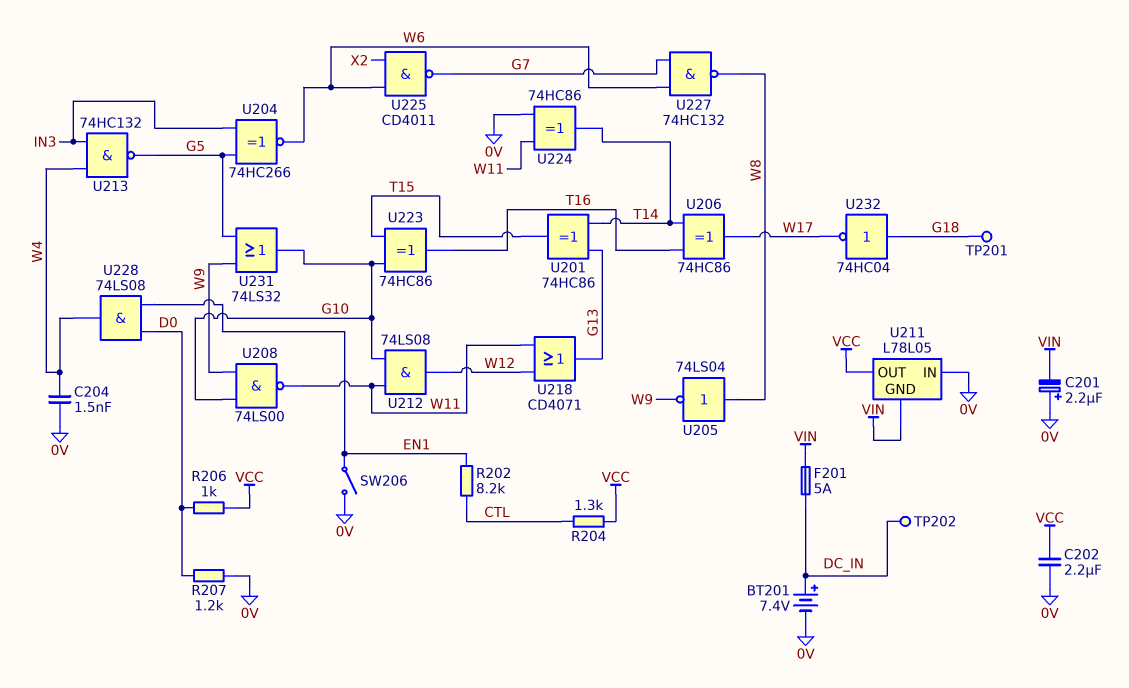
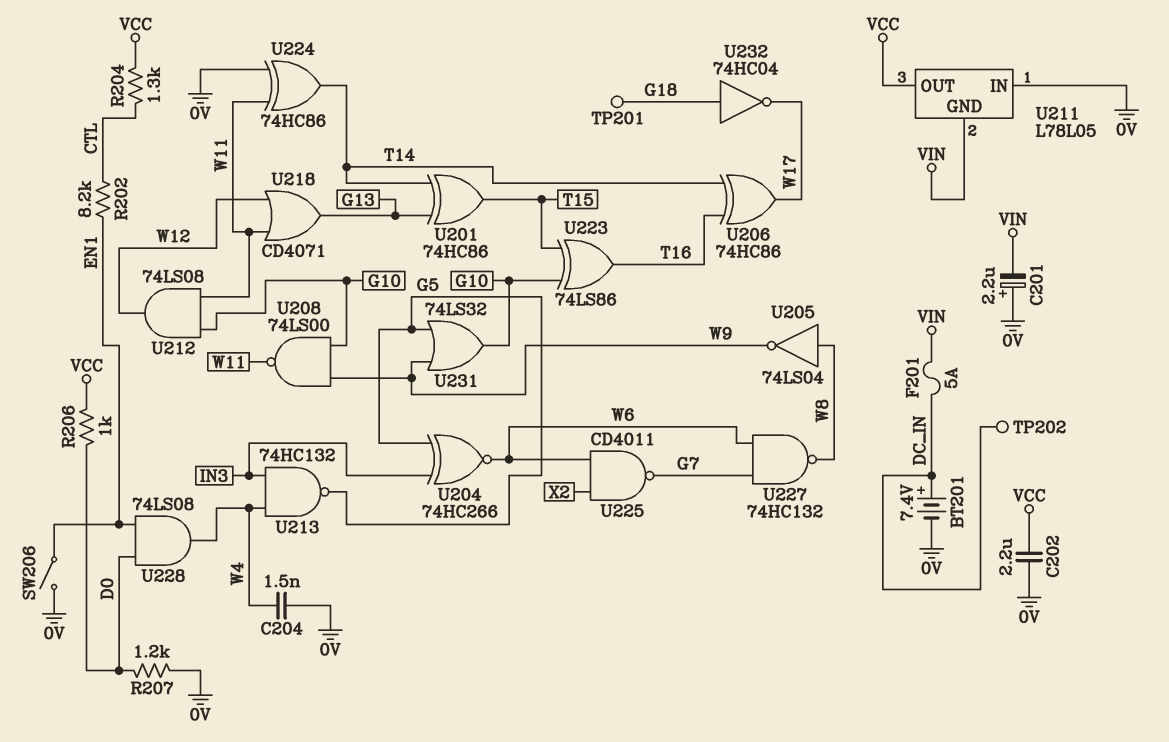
U223: XOR 74HC86 (in G10, in T15, out T16) -> XOR 74LS86 (in G10, in T15, out T16)

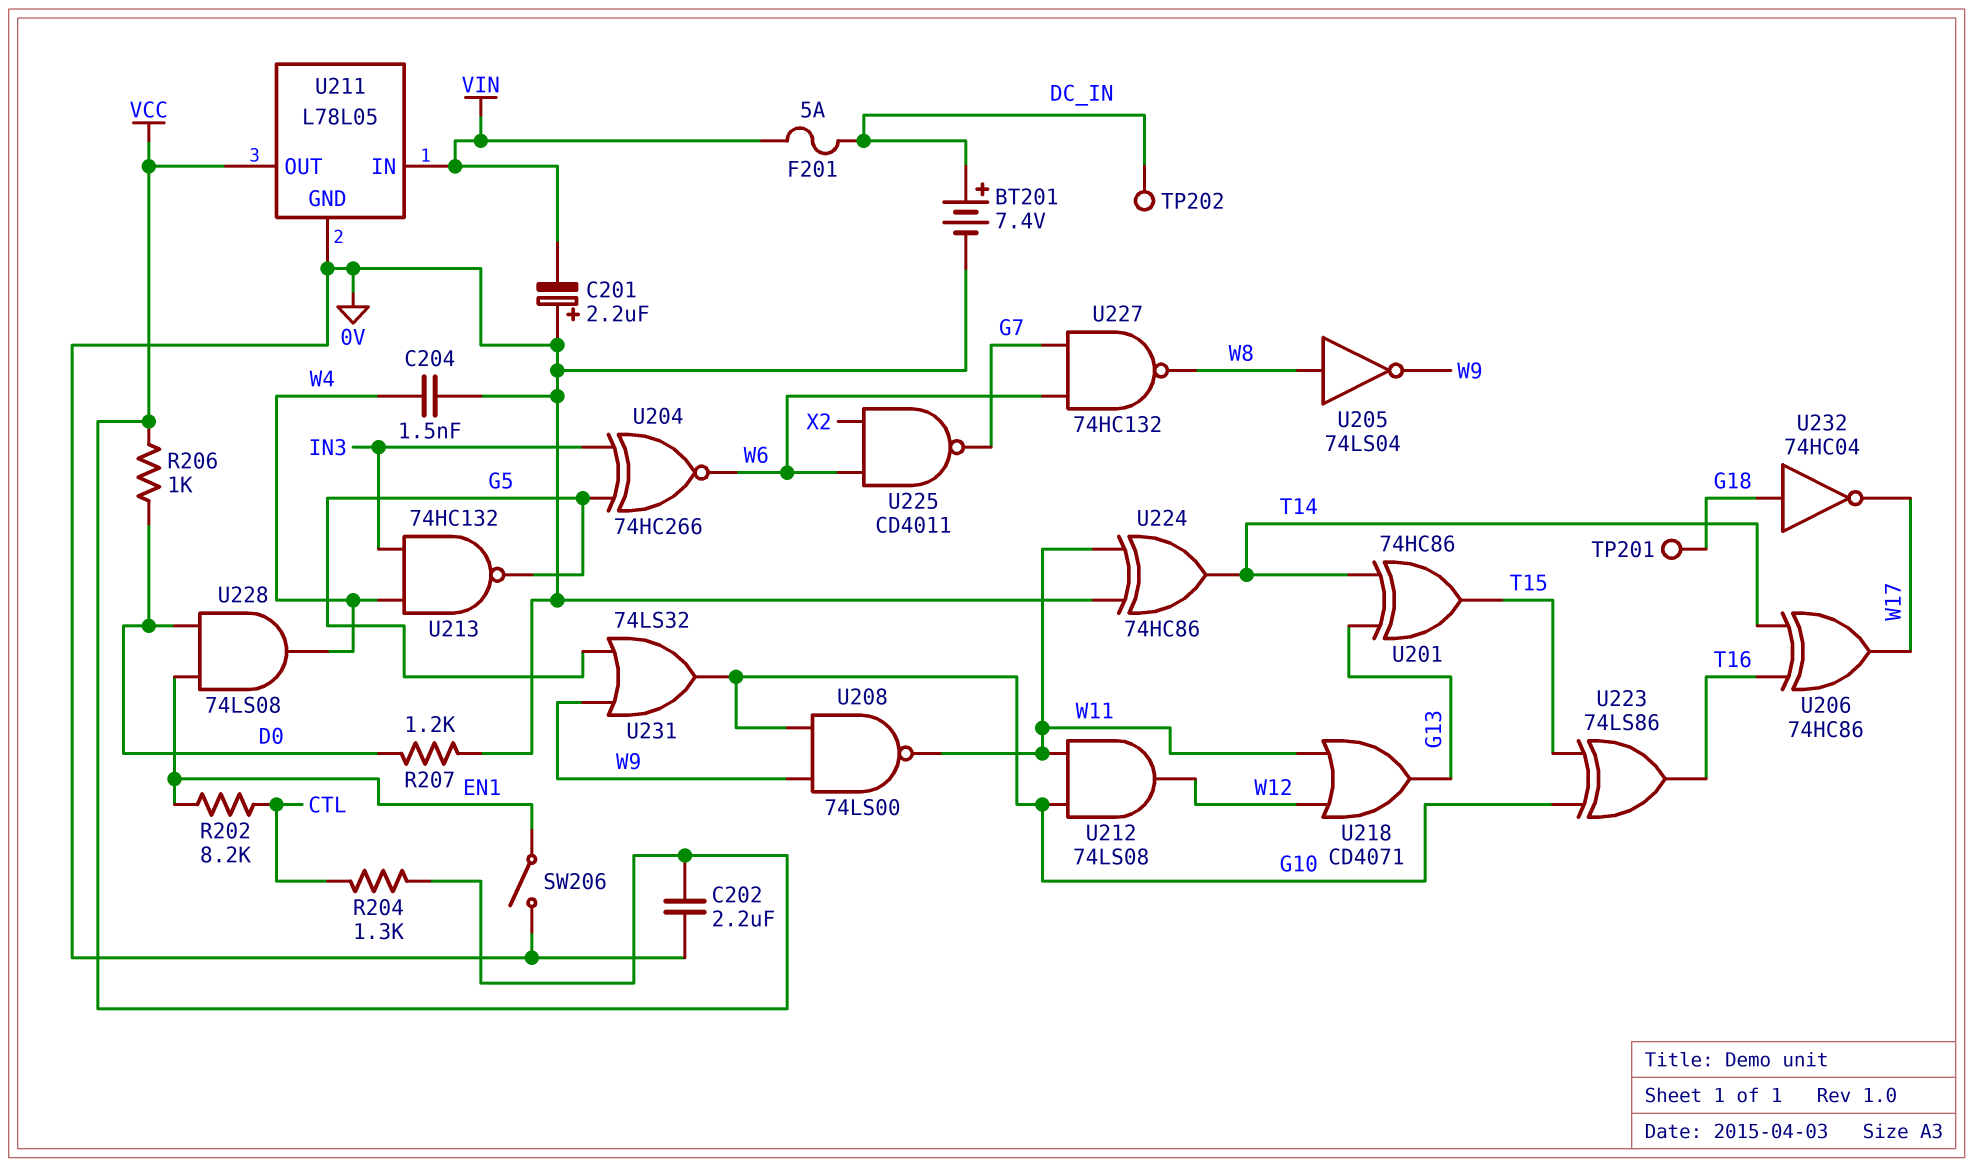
U211 pin GND: VIN -> 0V
U211 pin IN: 0V -> VIN

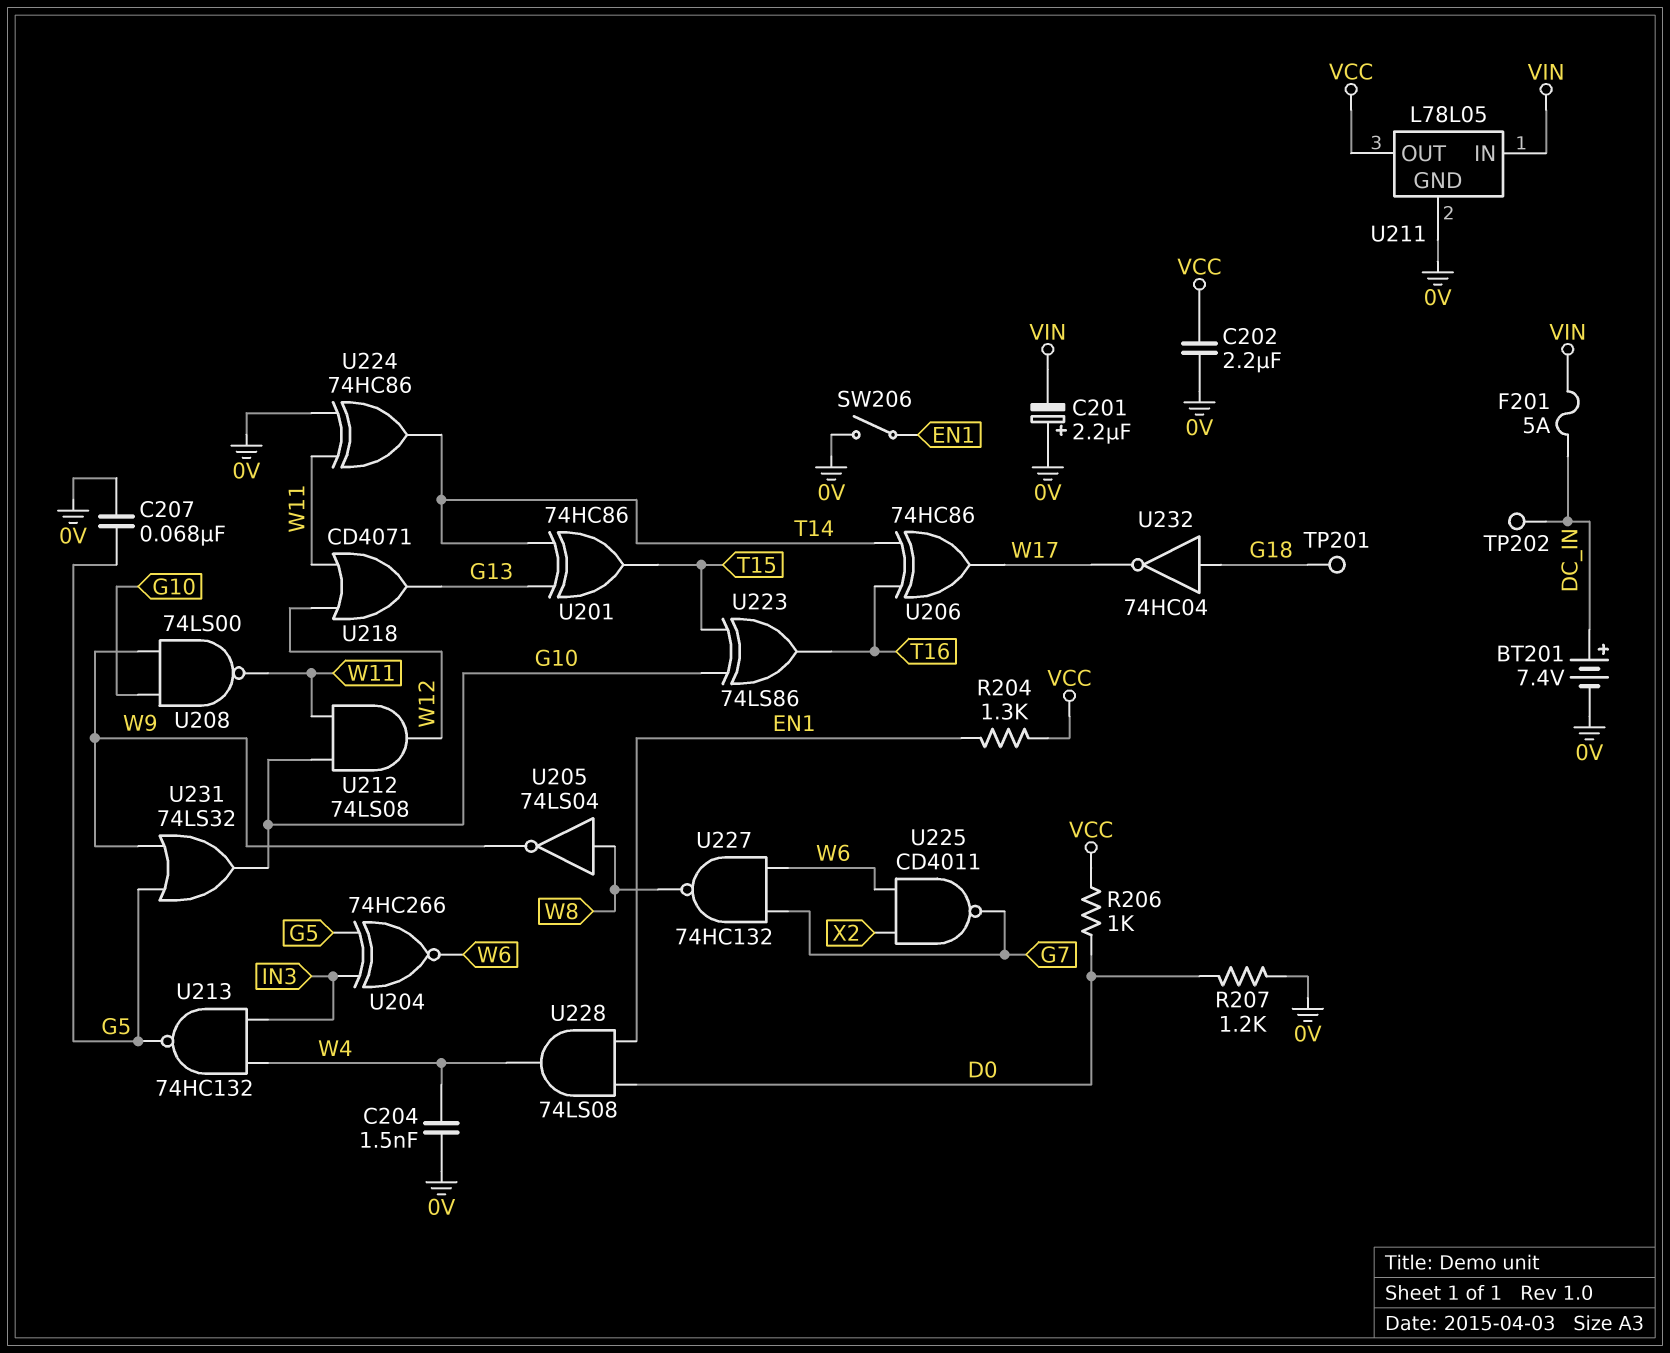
C207: none -> 68nF (0V, G5)
R202: 8.2k (CTL, EN1) -> none
R204: 1.3k (CTL, VCC) -> 1.3k (EN1, VCC)

